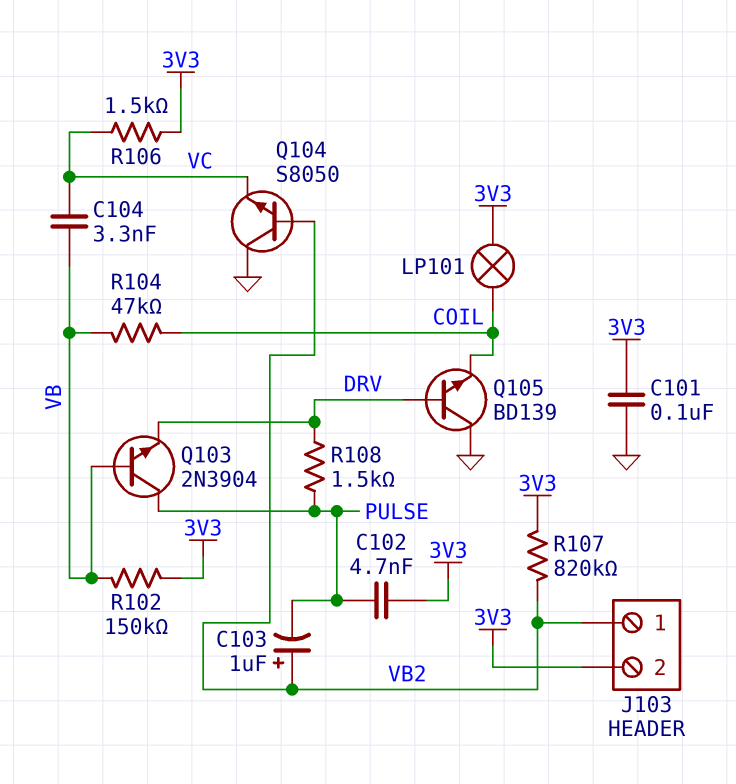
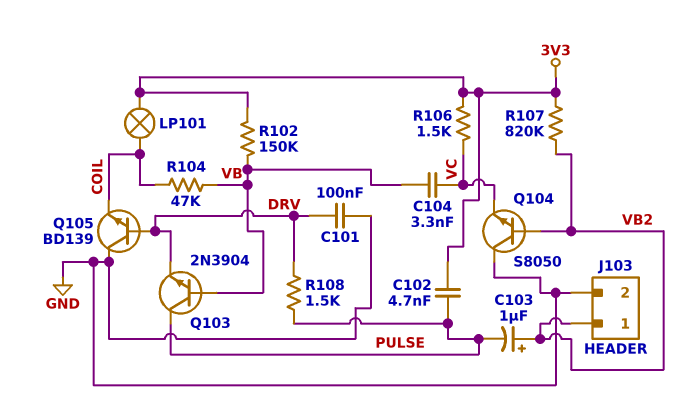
C101: 100nF (3V3, GND) -> 100nF (DRV, GND)
J103 pin 2: 3V3 -> GND

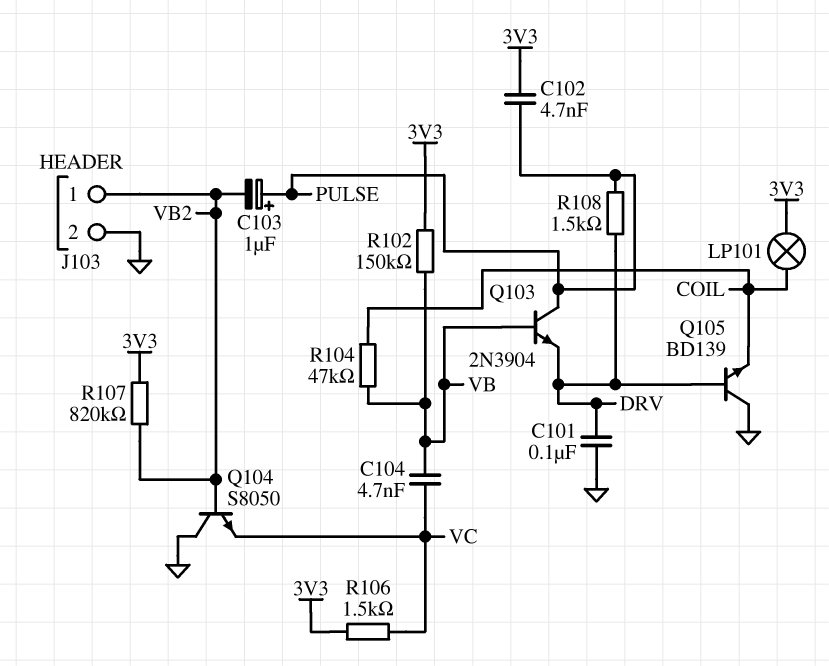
C103: 1uF (plus VB2, minus PULSE) -> 1uF (plus PULSE, minus VB2)
C104: 3.3nF (VB, VC) -> 4.7nF (VB, VC)

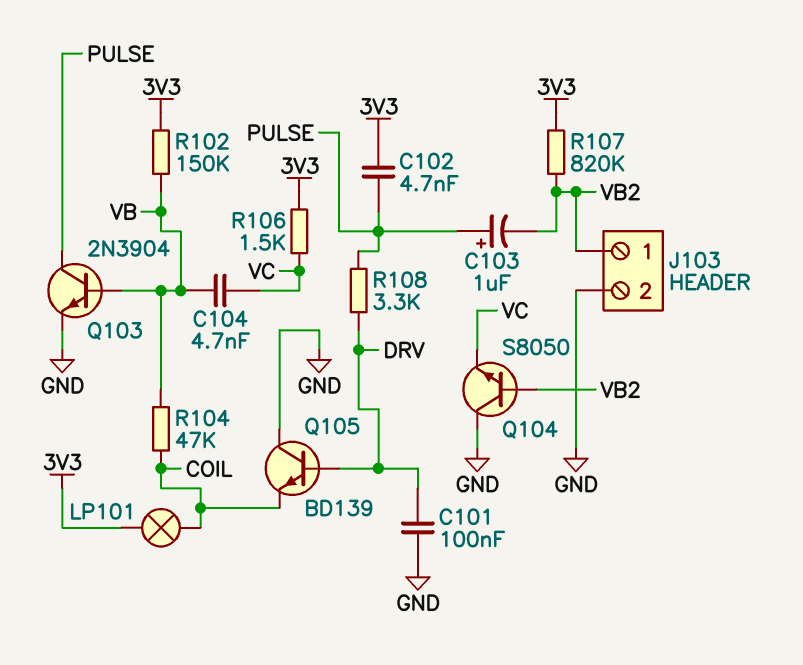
Q103: NPN 2N3904 (B VB, C PULSE, E DRV) -> NPN 2N3904 (B VB, C PULSE, E GND)
R108: 1.5k (DRV, PULSE) -> 3.3k (DRV, PULSE)

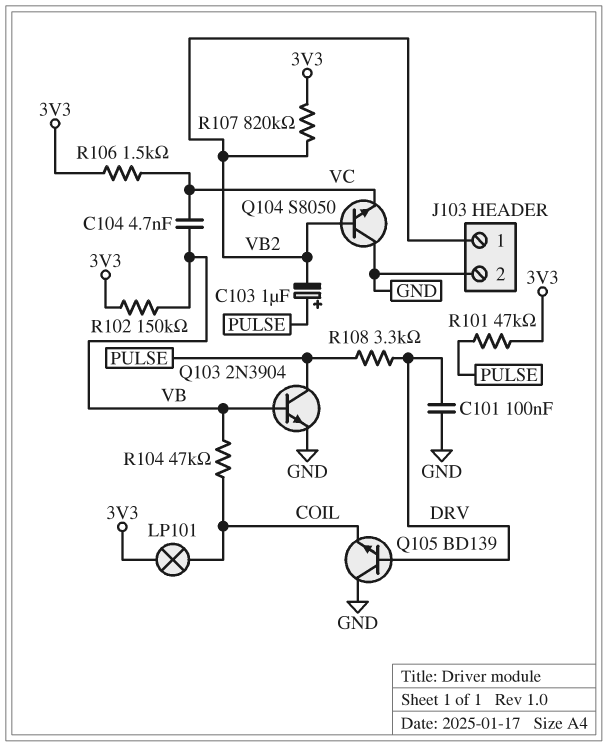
C102: 4.7nF (3V3, PULSE) -> none
R101: none -> 47k (3V3, PULSE)

